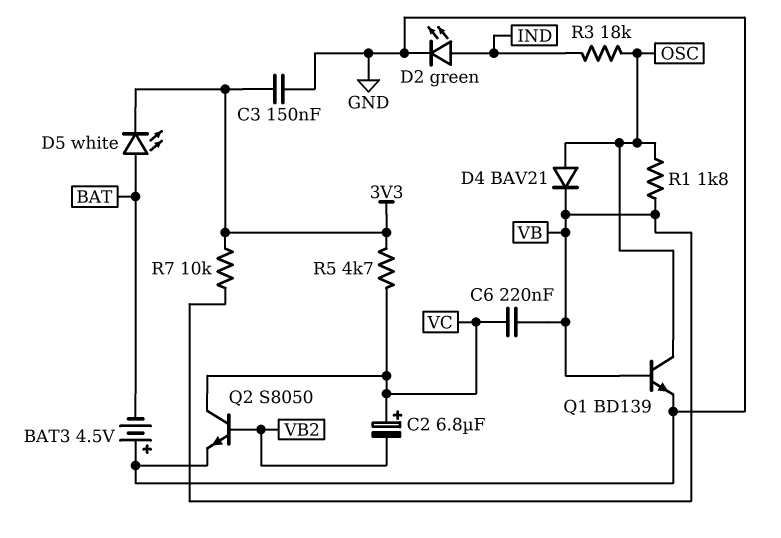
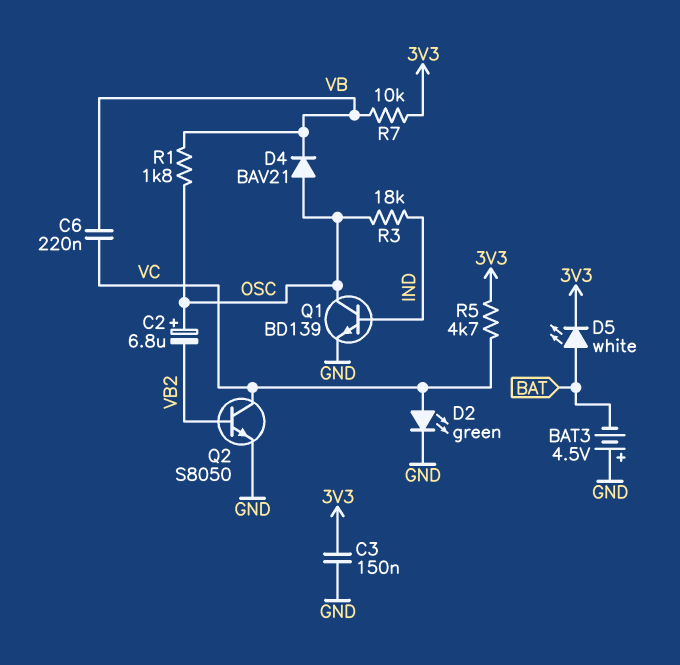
C2: 6.8uF (plus VC, minus VB2) -> 6.8uF (plus OSC, minus VB2)
D2: LED green (A IND, K GND) -> LED green (A VC, K GND)
Q1: NPN BD139 (B VB, C OSC, E GND) -> NPN BD139 (B IND, C OSC, E GND)

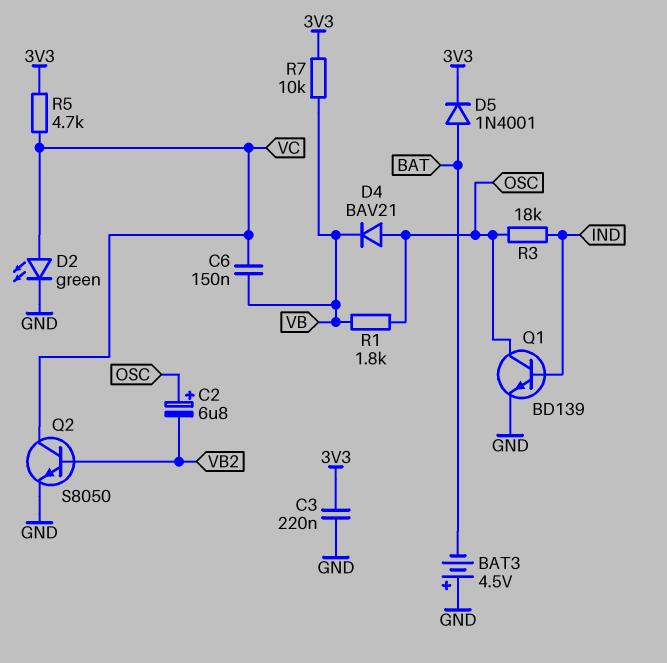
C3: 150nF (3V3, GND) -> 220nF (3V3, GND)
C6: 220nF (VB, VC) -> 150nF (VB, VC)
D5: LED white (A BAT, K 3V3) -> diode 1N4001 (A BAT, K 3V3)

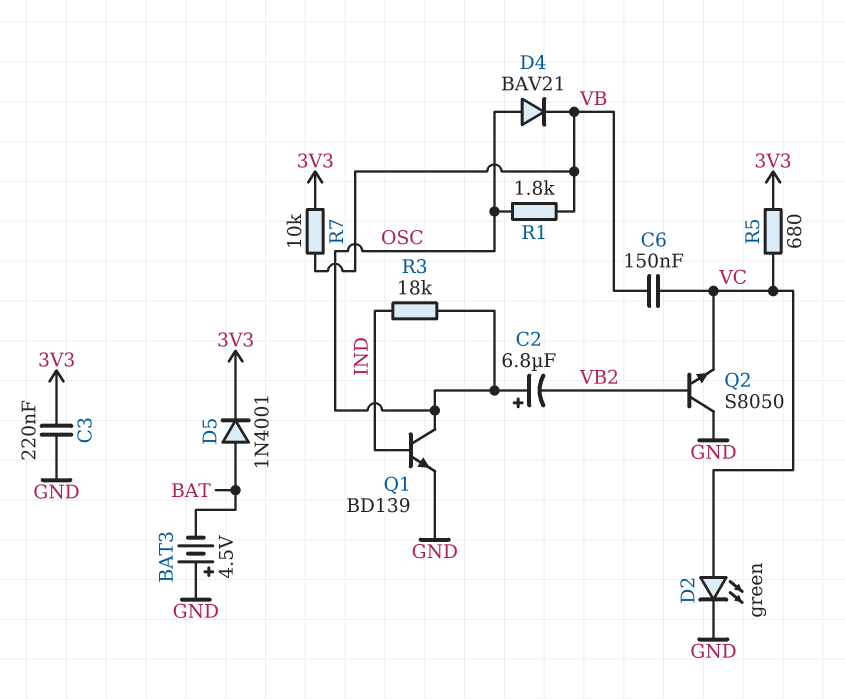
Q2: NPN S8050 (B VB2, C VC, E GND) -> NPN S8050 (B VB2, C GND, E VC)
R5: 4.7k (3V3, VC) -> 680 (3V3, VC)

